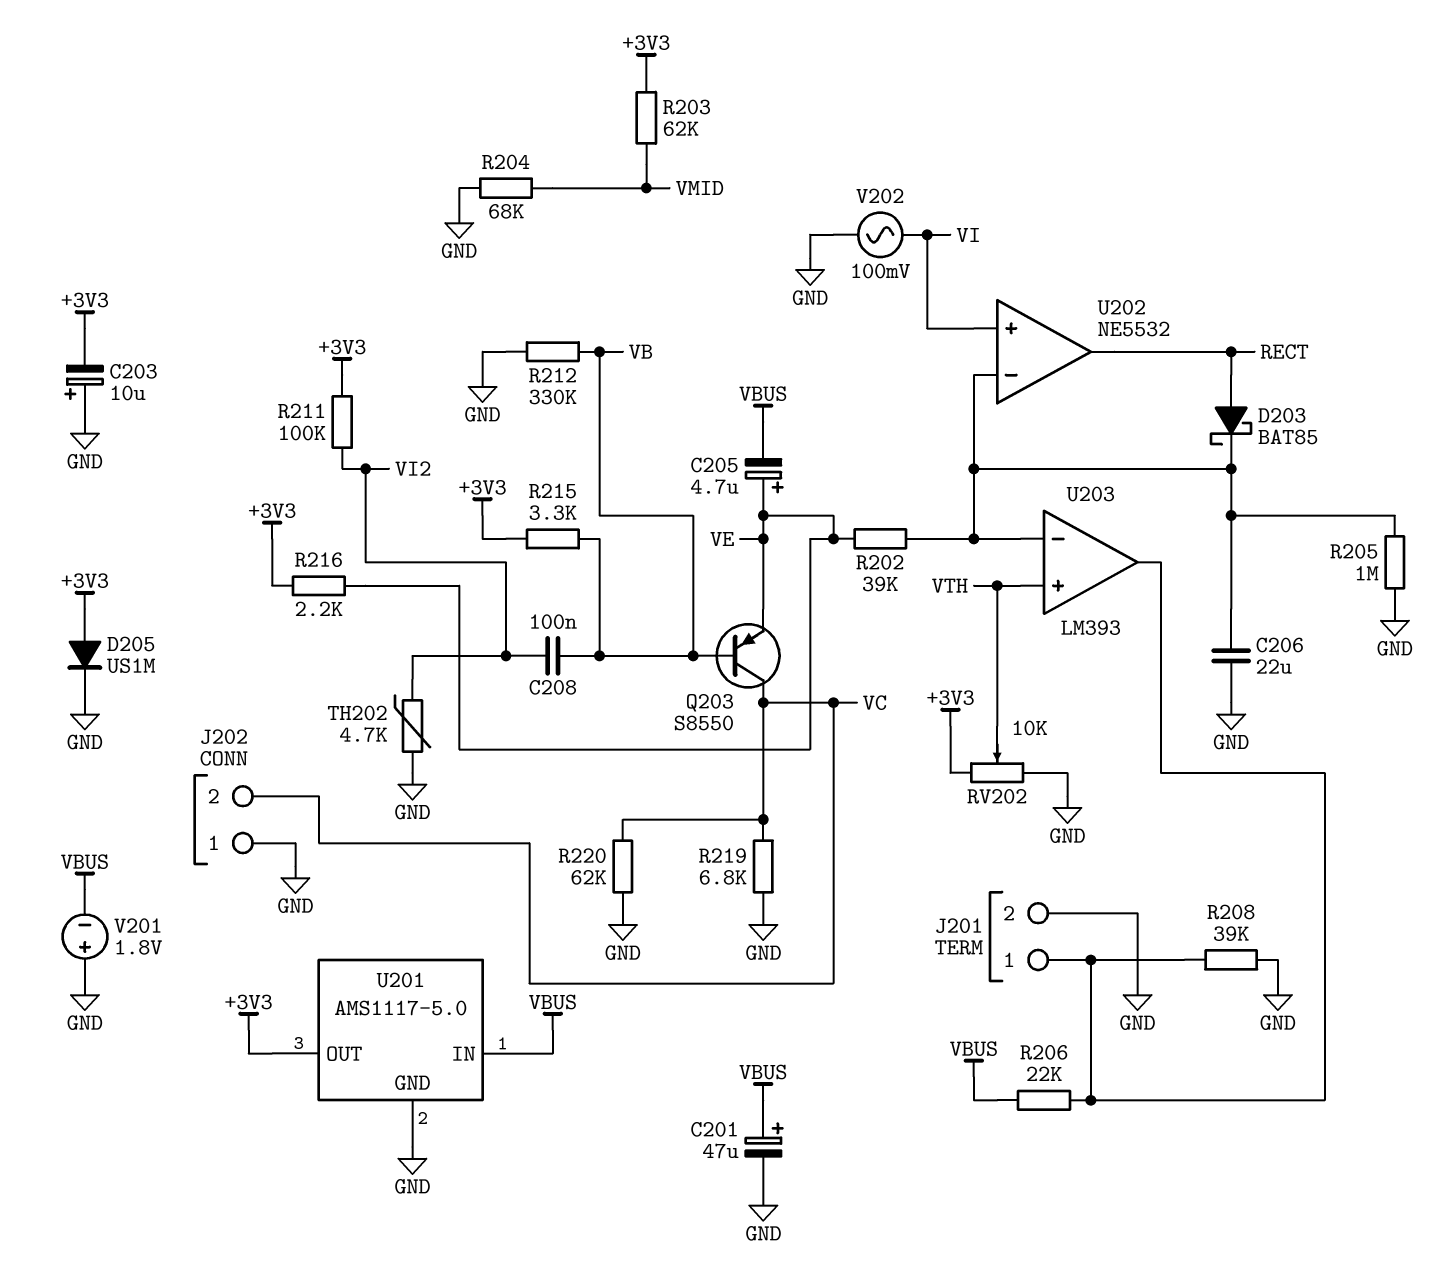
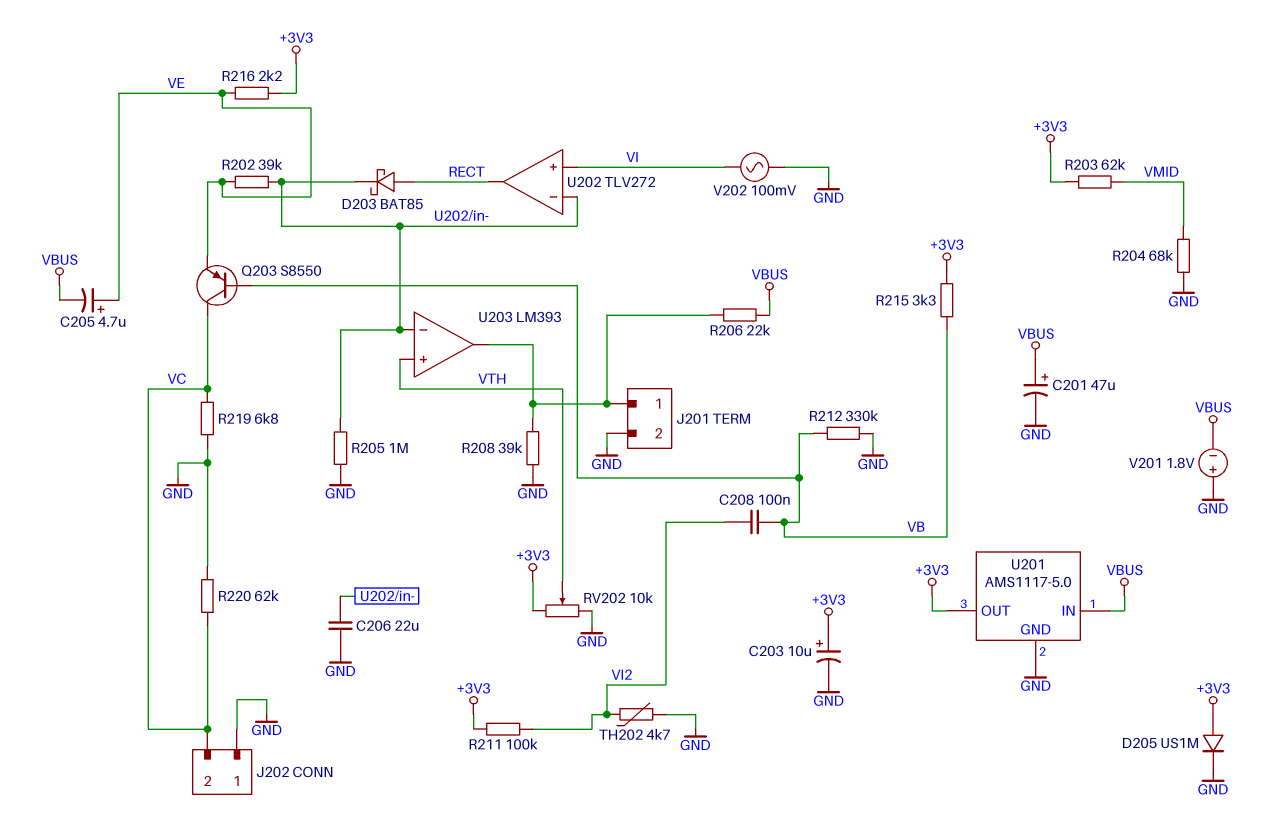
C203: 10uF (plus GND, minus +3V3) -> 10uF (plus +3V3, minus GND)
U202: NE5532 -> TLV272

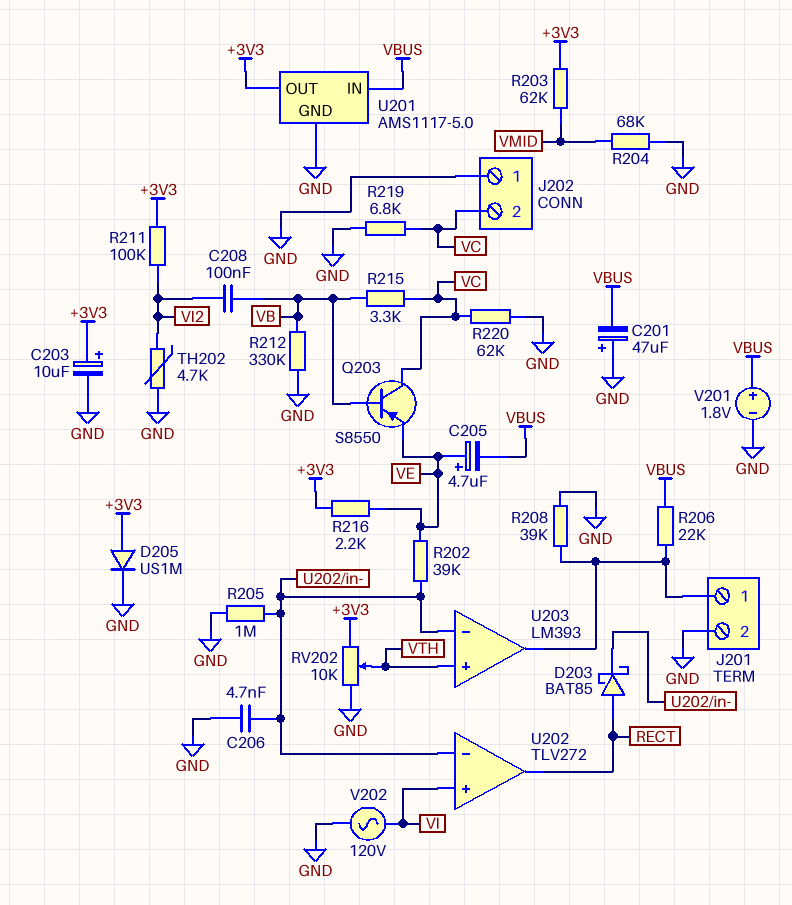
C201: 47uF (plus VBUS, minus GND) -> 47uF (plus GND, minus VBUS)
C206: 22uF (GND, U202/in-) -> 4.7nF (GND, U202/in-)
R215: 3.3k (+3V3, VB) -> 3.3k (VB, VC)
V201: 1.8V (plus GND, minus VBUS) -> 1.8V (plus VBUS, minus GND)
V202: AC 100mV (GND, VI) -> AC 120V (GND, VI)

